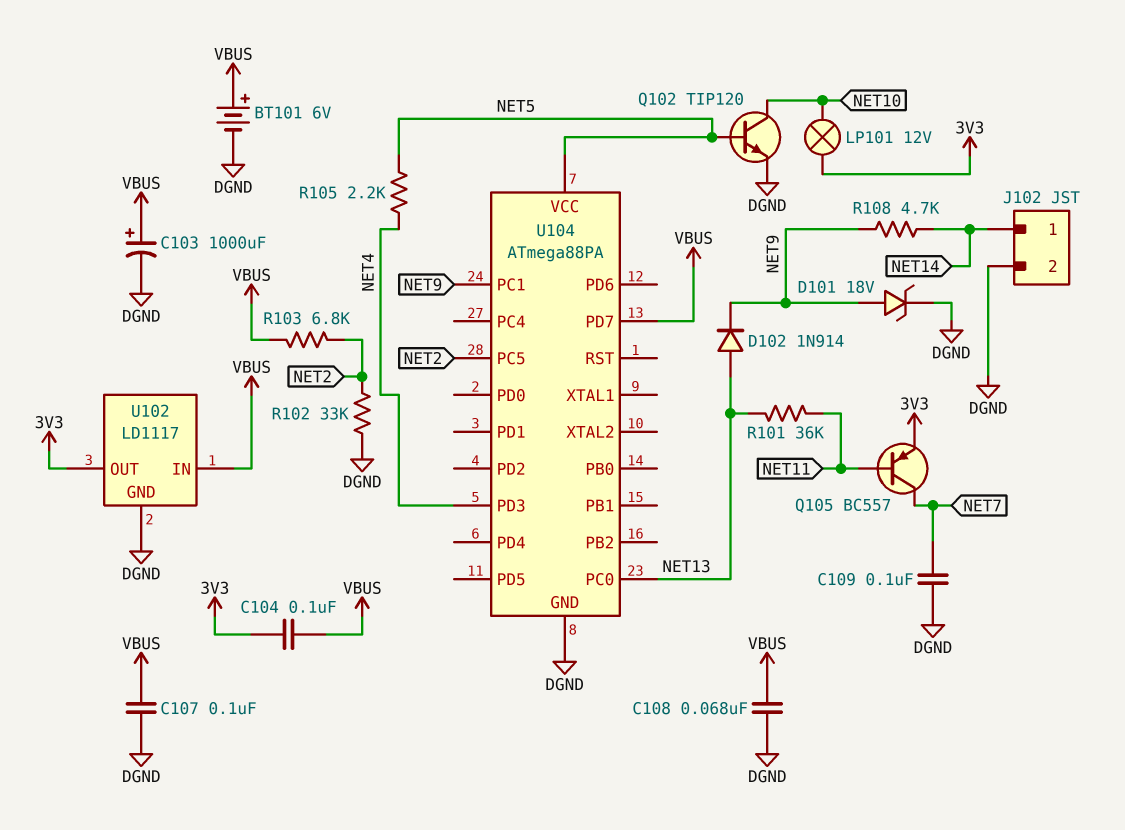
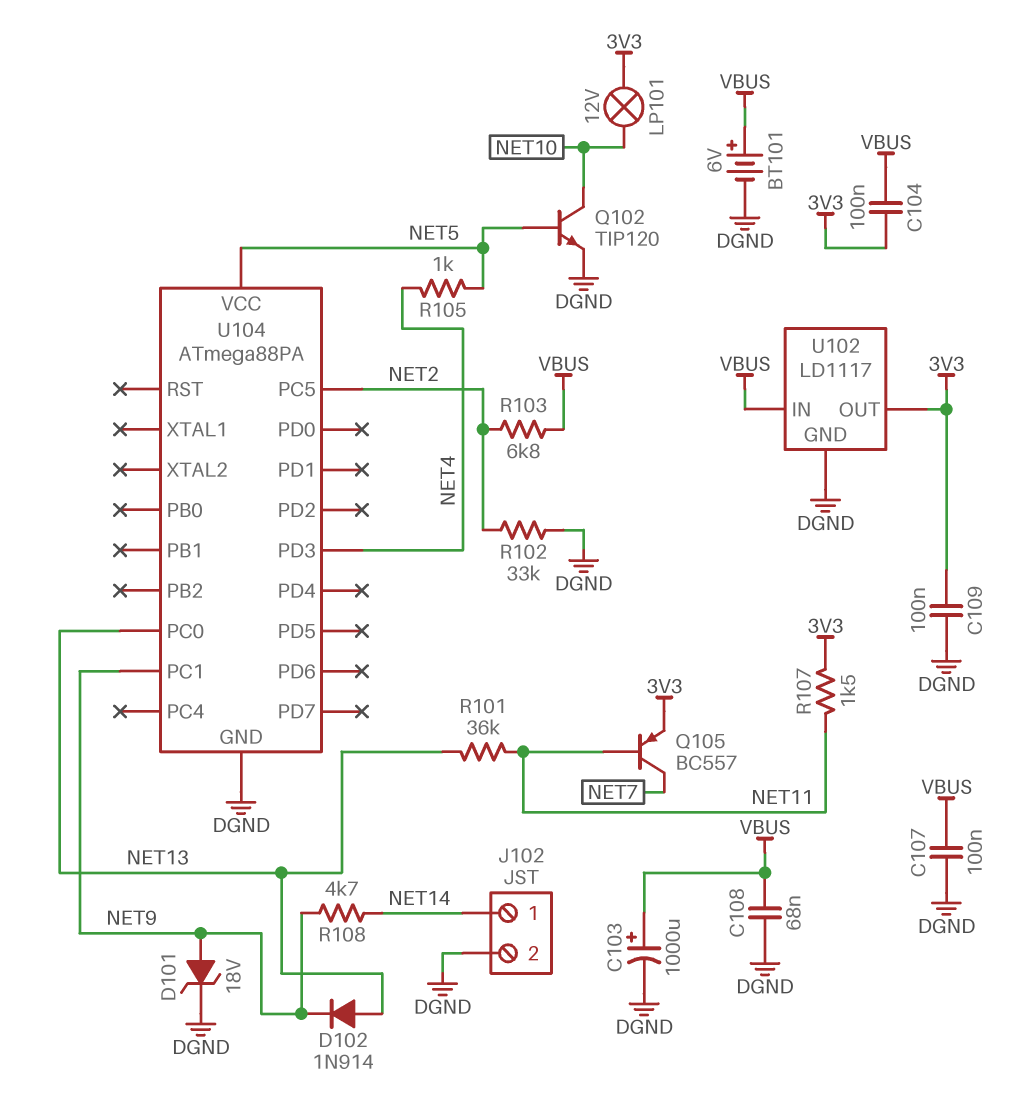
C109: 100nF (DGND, NET7) -> 100nF (3V3, DGND)
R105: 2.2k (NET4, NET5) -> 1k (NET4, NET5)
R107: none -> 1.5k (3V3, NET11)
U104 pin PD7: VBUS -> none

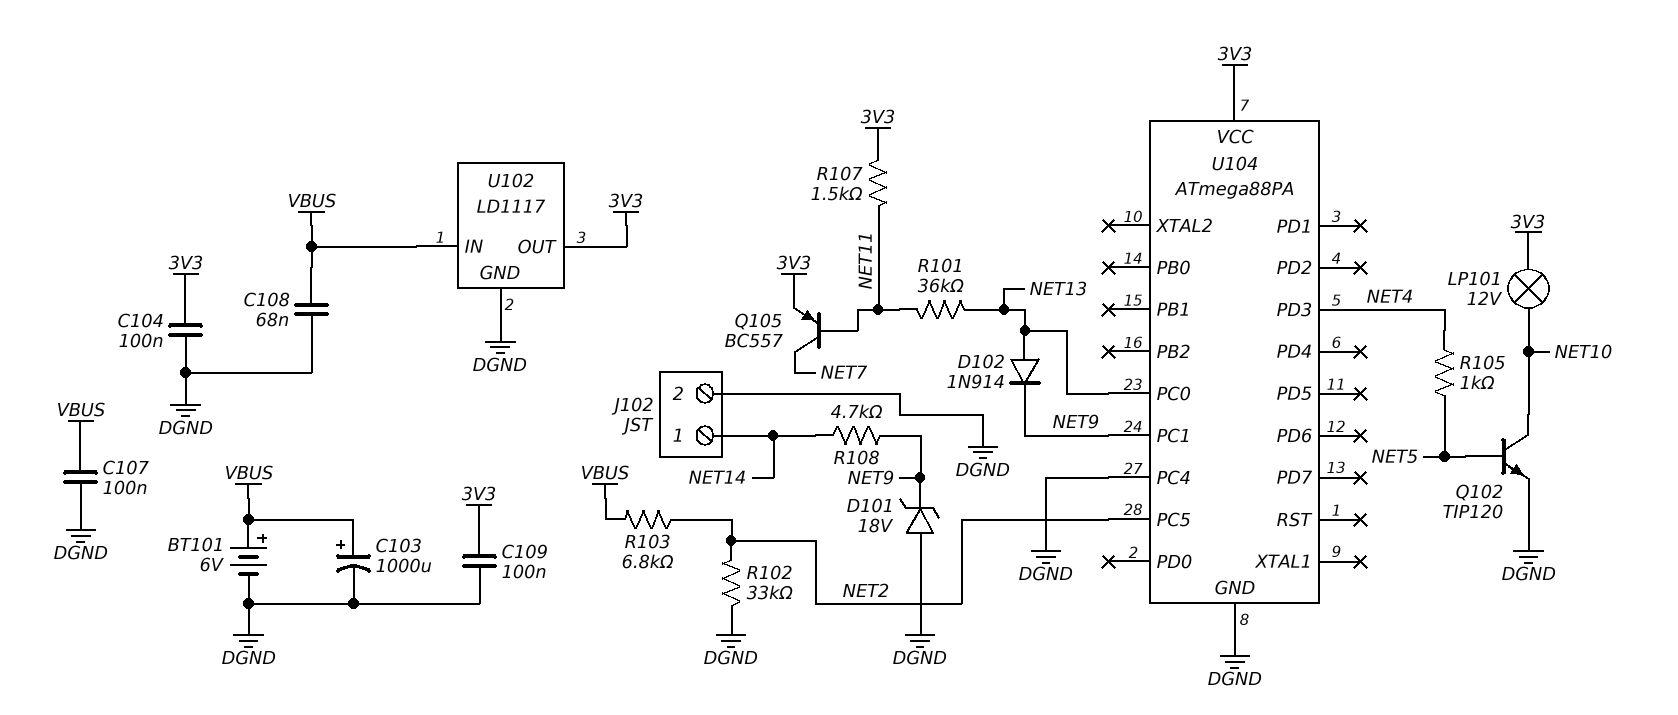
C104: 100nF (3V3, VBUS) -> 100nF (3V3, DGND)
D101: zener 18V (A NET9, K DGND) -> zener 18V (A DGND, K NET9)
U104 pin PC4: none -> DGND
U104 pin VCC: NET5 -> 3V3

